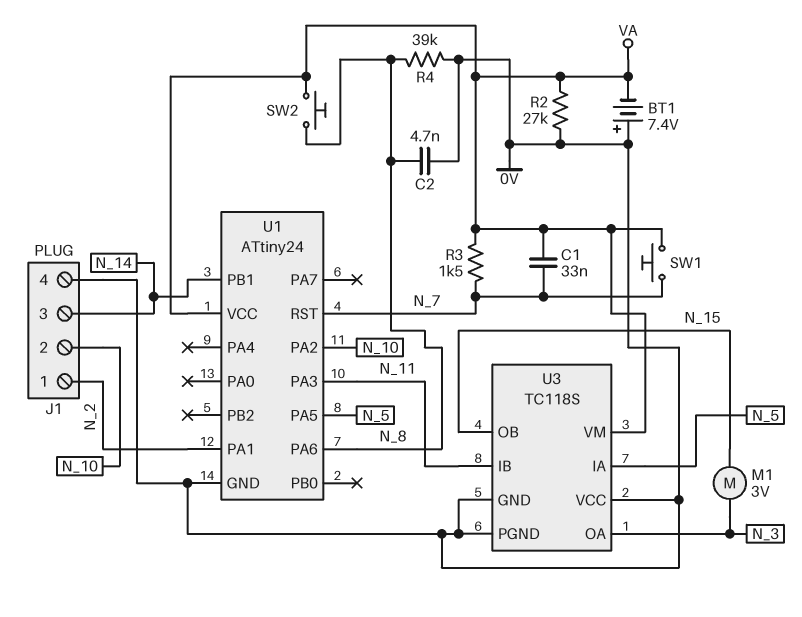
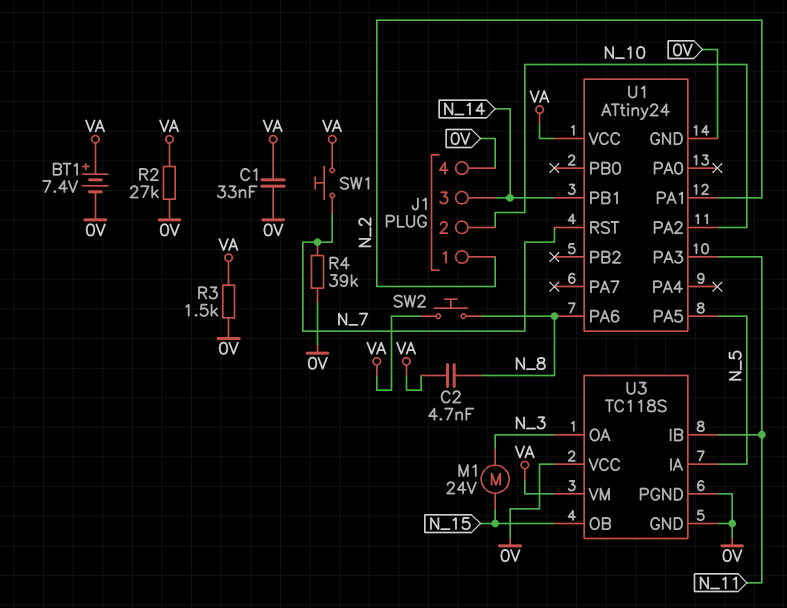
BT1: 7.4V (plus 0V, minus VA) -> 7.4V (plus VA, minus 0V)
C1: 33nF (N_7, VA) -> 33nF (0V, VA)
C2: 4.7nF (0V, N_8) -> 4.7nF (N_8, VA)
M1: motor 3V (N_3, N_15) -> motor 24V (N_3, N_15)
R3: 1.5k (N_7, VA) -> 1.5k (0V, VA)
R4: 39k (0V, N_8) -> 39k (0V, N_7)

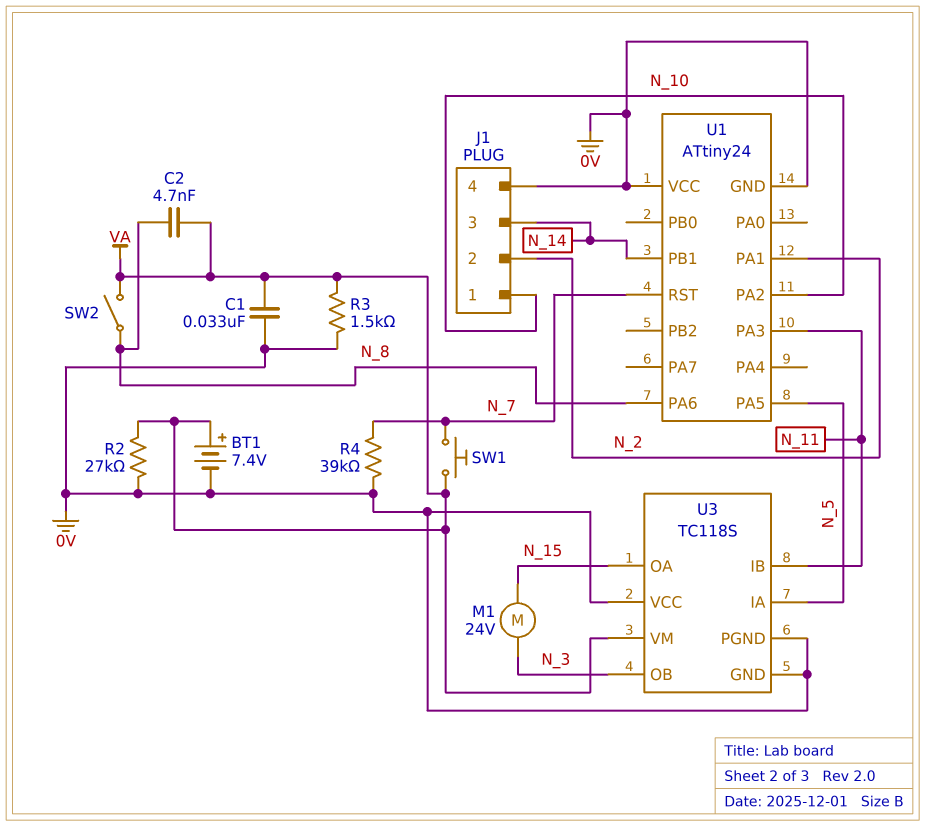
J1 pin 1: N_2 -> N_10
J1 pin 2: N_10 -> N_2
SW2: button (N_8, VA) -> switch (N_8, VA)
U1 pin VCC: VA -> 0V
U3 pin OA: N_3 -> N_15
U3 pin OB: N_15 -> N_3

